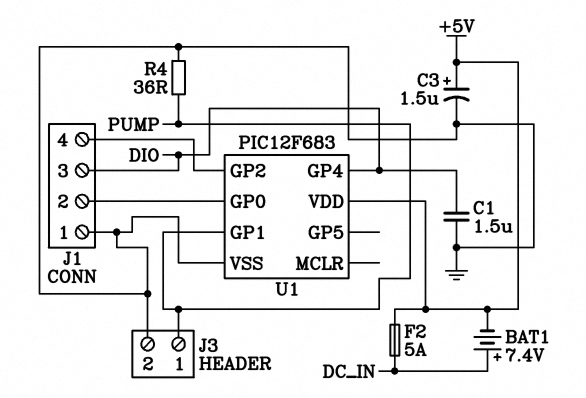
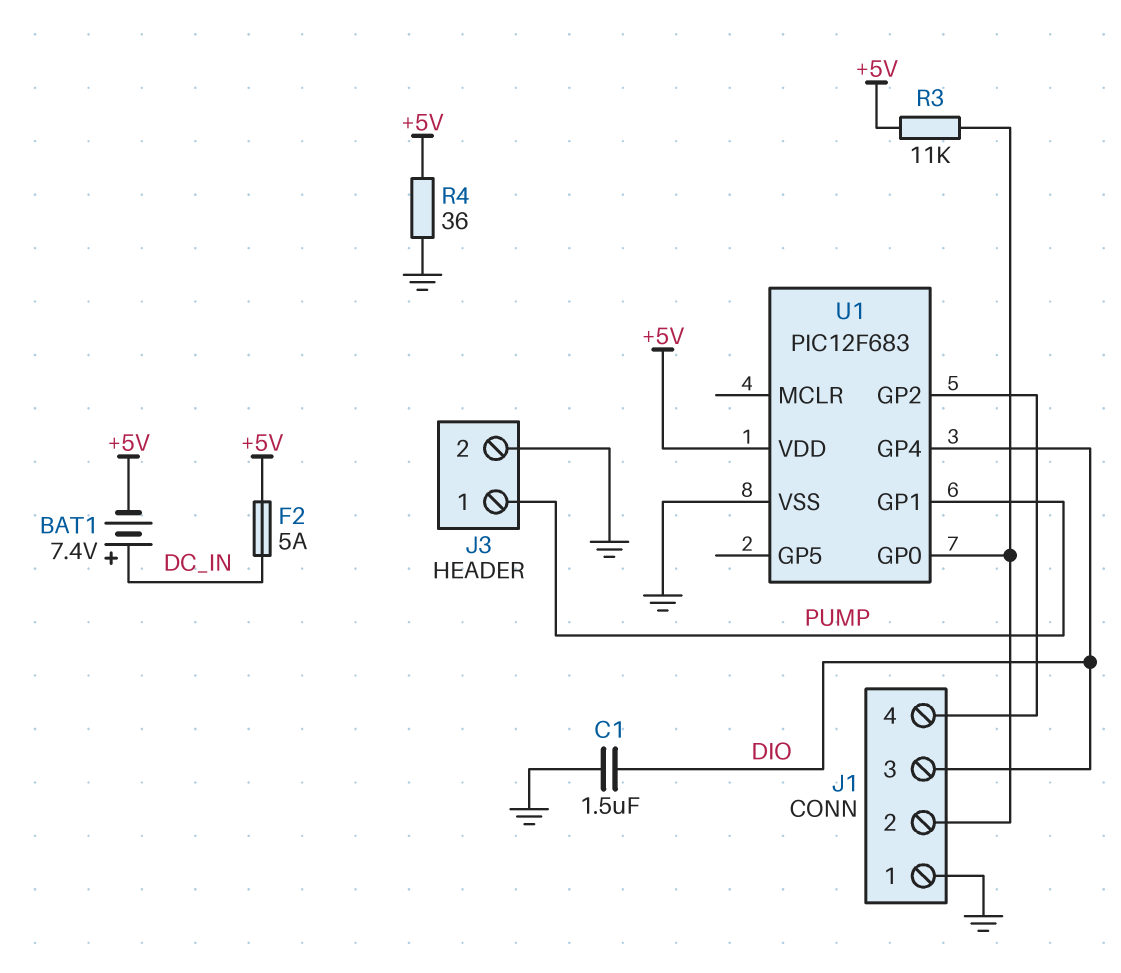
C3: 1.5uF (plus +5V, minus GND) -> none
R3: none -> 11k (+5V, J1/2)
R4: 36 (GND, PUMP) -> 36 (+5V, GND)

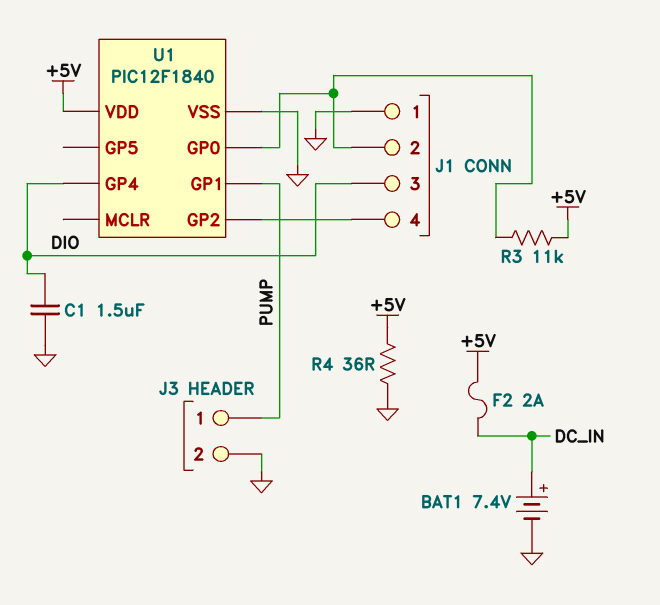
BAT1: 7.4V (plus DC_IN, minus +5V) -> 7.4V (plus DC_IN, minus GND)
F2: 5A (+5V, DC_IN) -> 2A (+5V, DC_IN)
U1: PIC12F683 -> PIC12F1840

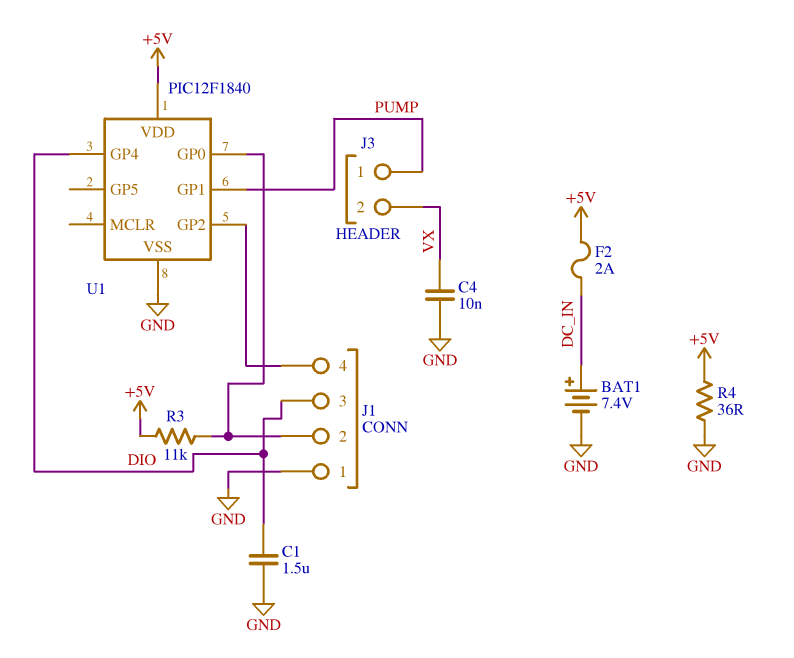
C4: none -> 10nF (GND, VX)
J3 pin 2: GND -> VX

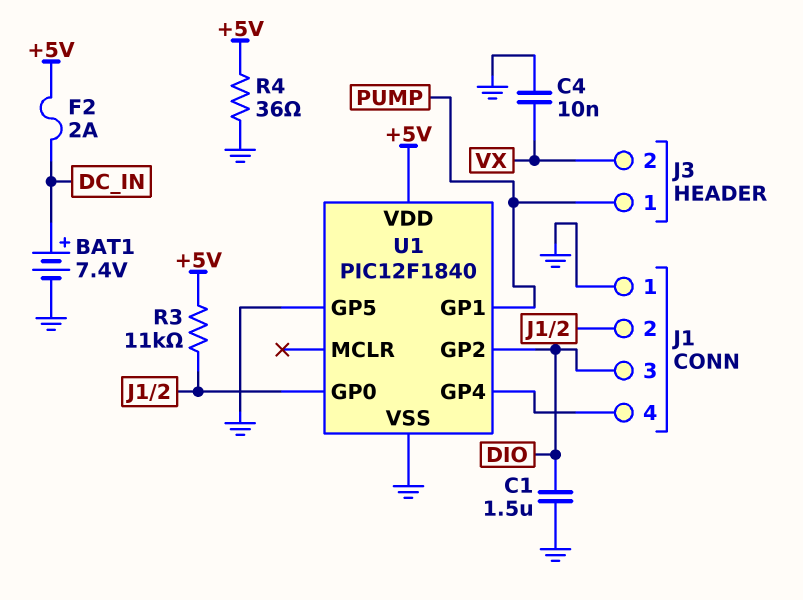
U1 pin GP2: J1/4 -> DIO
U1 pin GP4: DIO -> J1/4
U1 pin GP5: none -> GND

